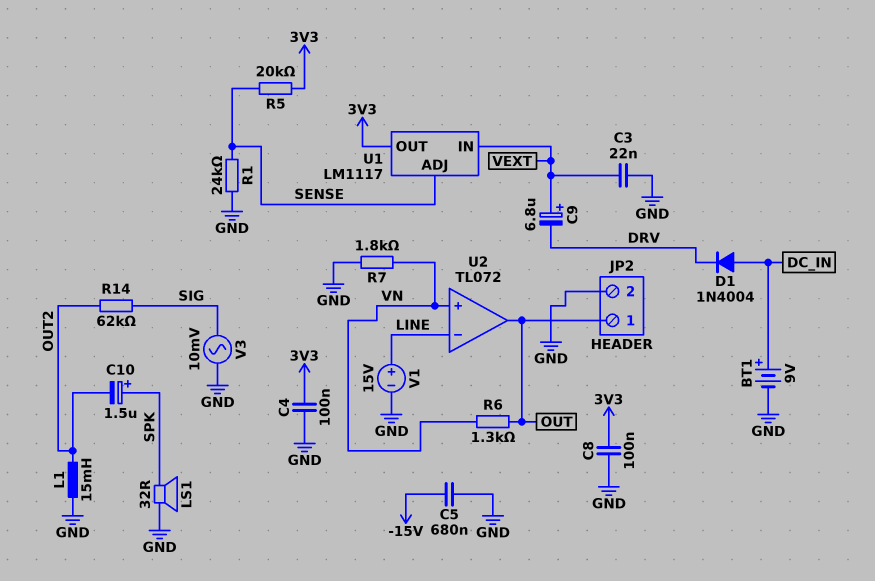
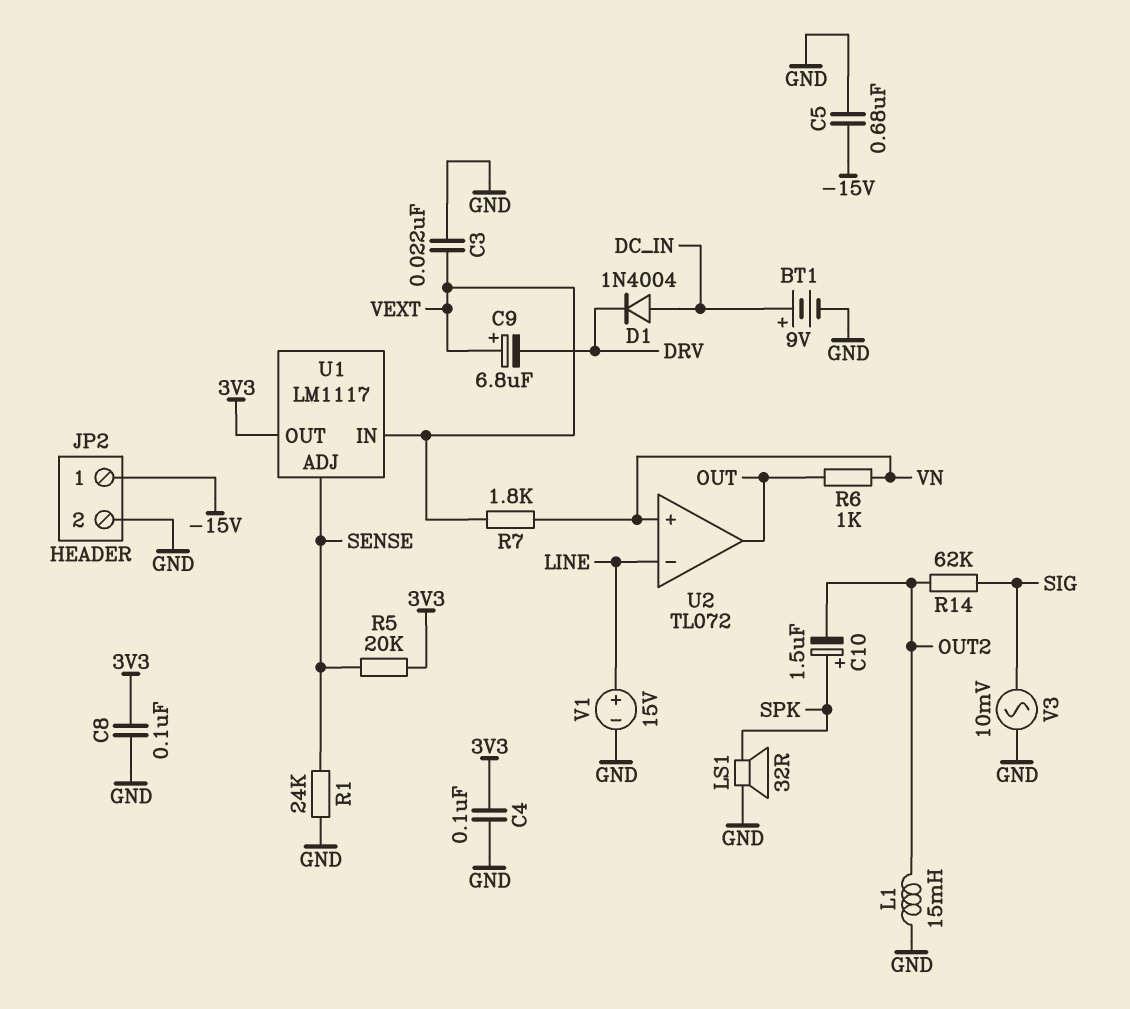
JP2 pin 1: OUT -> -15V
R6: 1.3k (OUT, VN) -> 1k (OUT, VN)
R7: 1.8k (GND, VN) -> 1.8k (VEXT, VN)

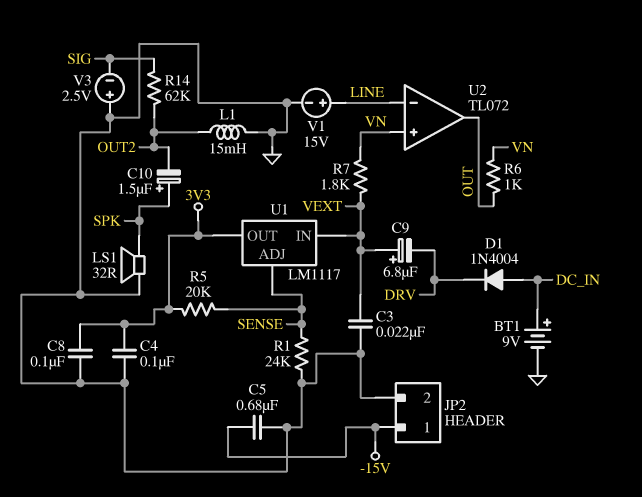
V3: AC 10mV (GND, SIG) -> 2.5V (plus GND, minus SIG)

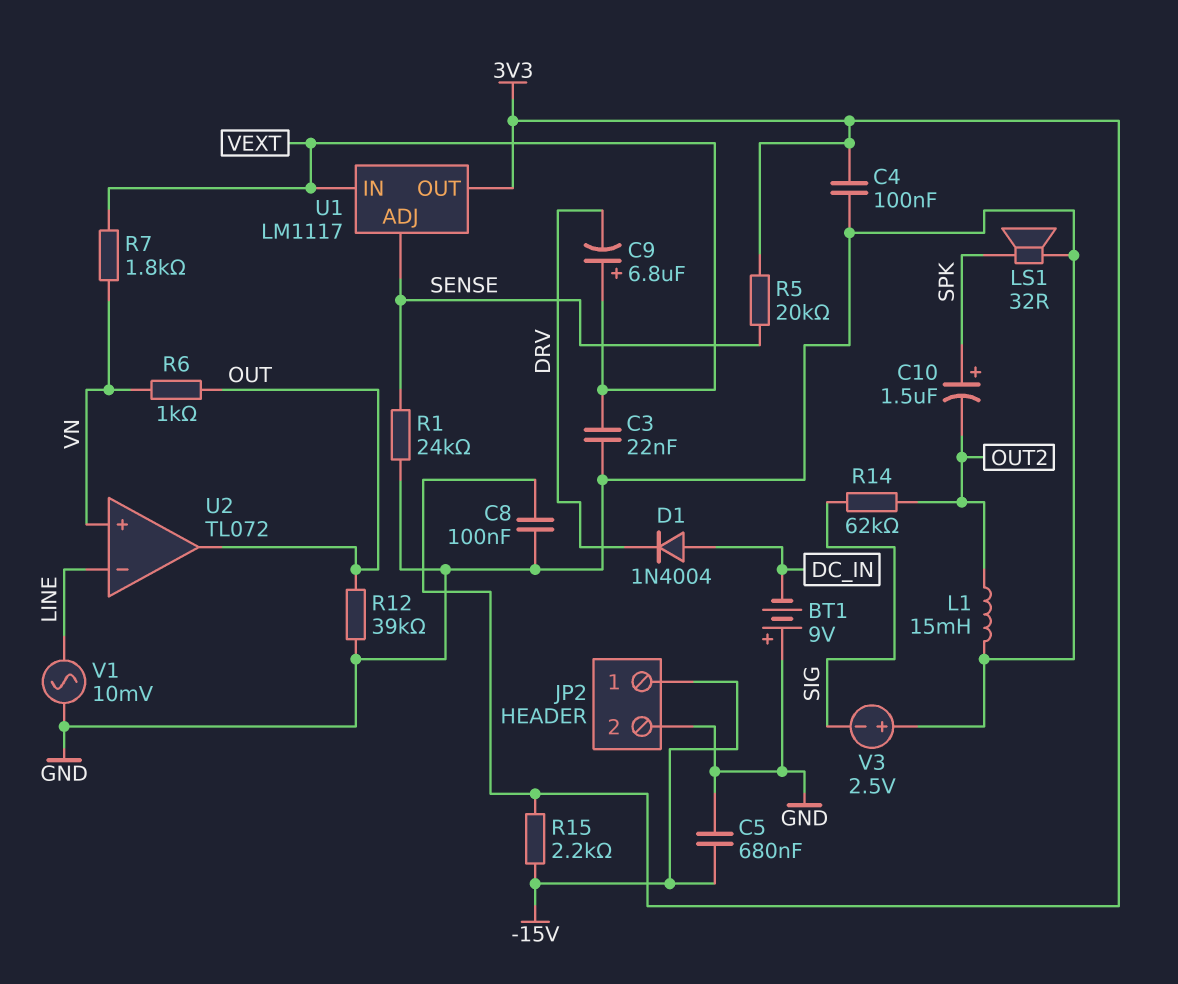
BT1: 9V (plus DC_IN, minus GND) -> 9V (plus GND, minus DC_IN)
R12: none -> 39k (GND, OUT)
R15: none -> 2.2k (-15V, 3V3)
V1: 15V (plus LINE, minus GND) -> AC 10mV (GND, LINE)

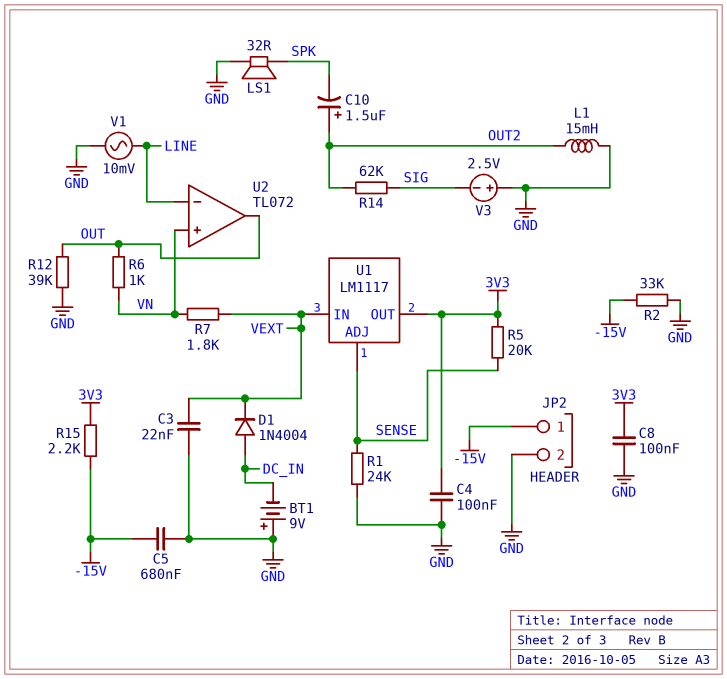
C9: 6.8uF (plus VEXT, minus DRV) -> none
C10: 1.5uF (plus SPK, minus OUT2) -> 1.5uF (plus OUT2, minus SPK)
D1: diode 1N4004 (A DC_IN, K DRV) -> diode 1N4004 (A DC_IN, K VEXT)
R2: none -> 33k (-15V, GND)

